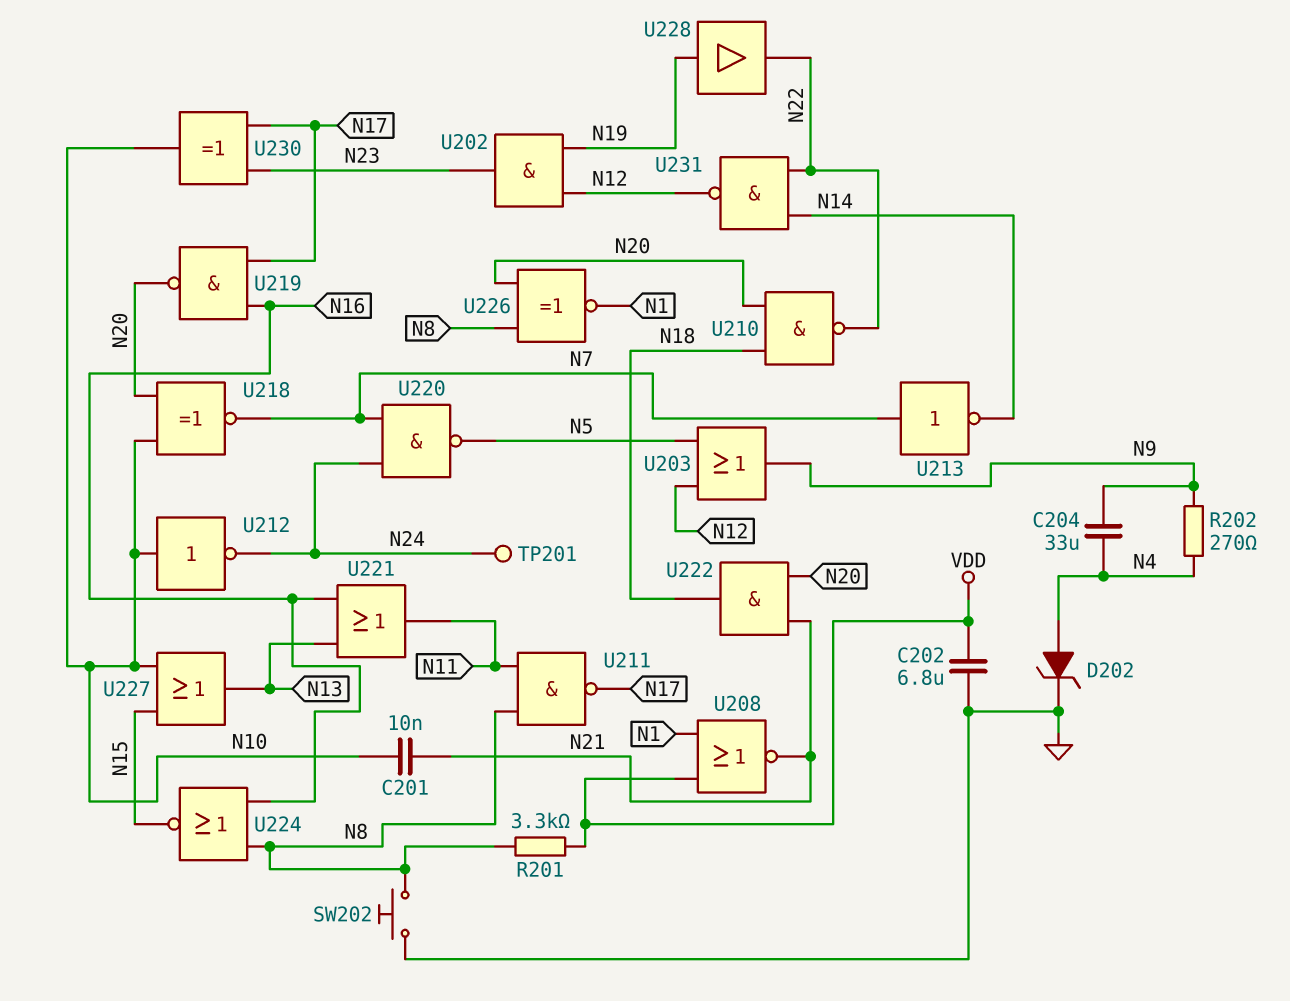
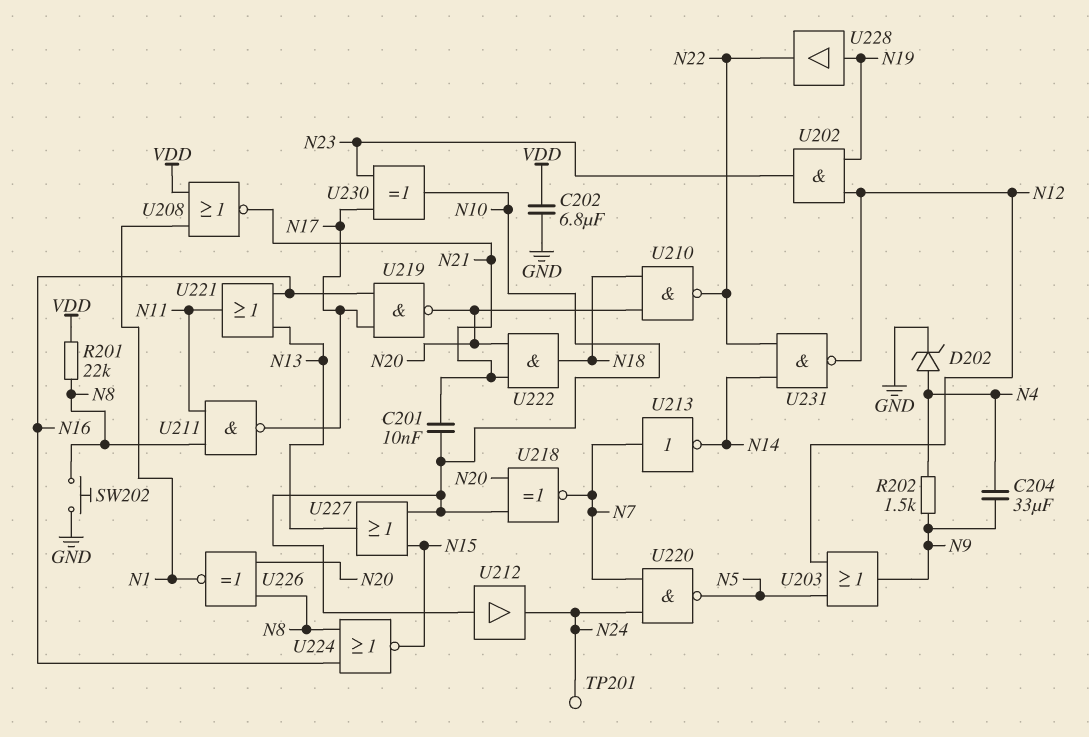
R201: 3.3k (N8, VDD) -> 22k (N8, VDD)
R202: 270 (N4, N9) -> 1.5k (N4, N9)
U212: NOT (in N10, out N24) -> buffer (in N10, out N24)

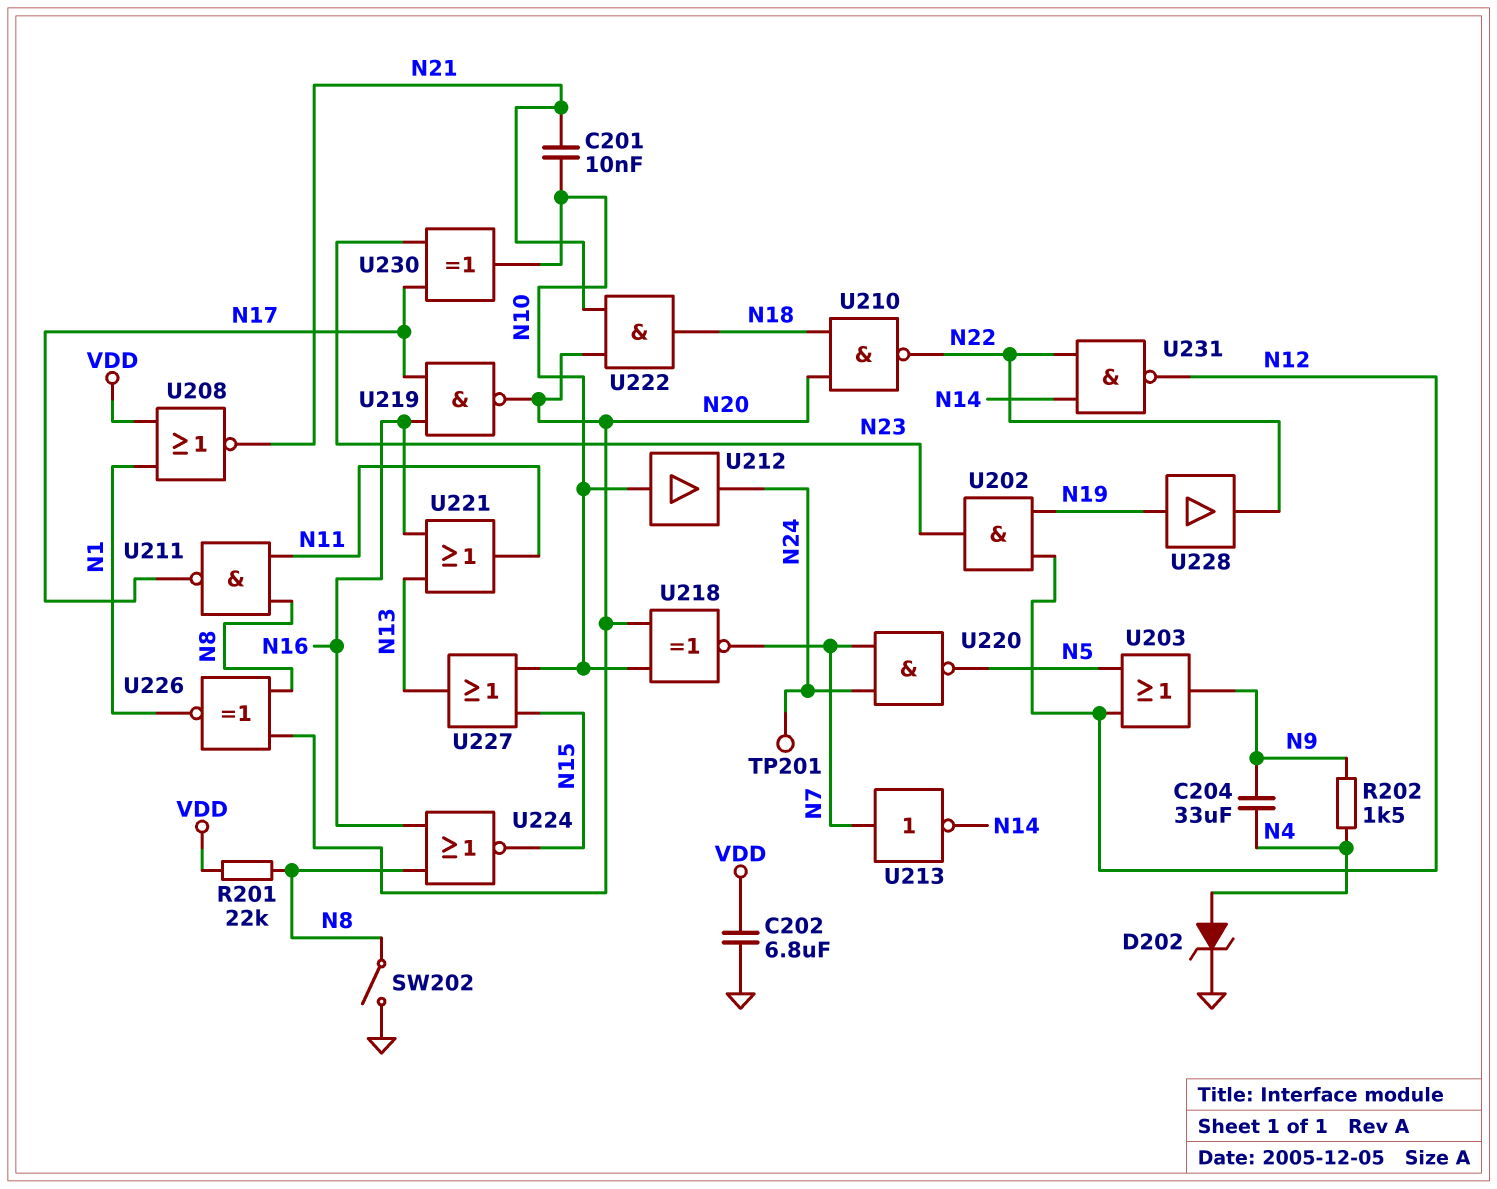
SW202: button (GND, N8) -> switch (GND, N8)

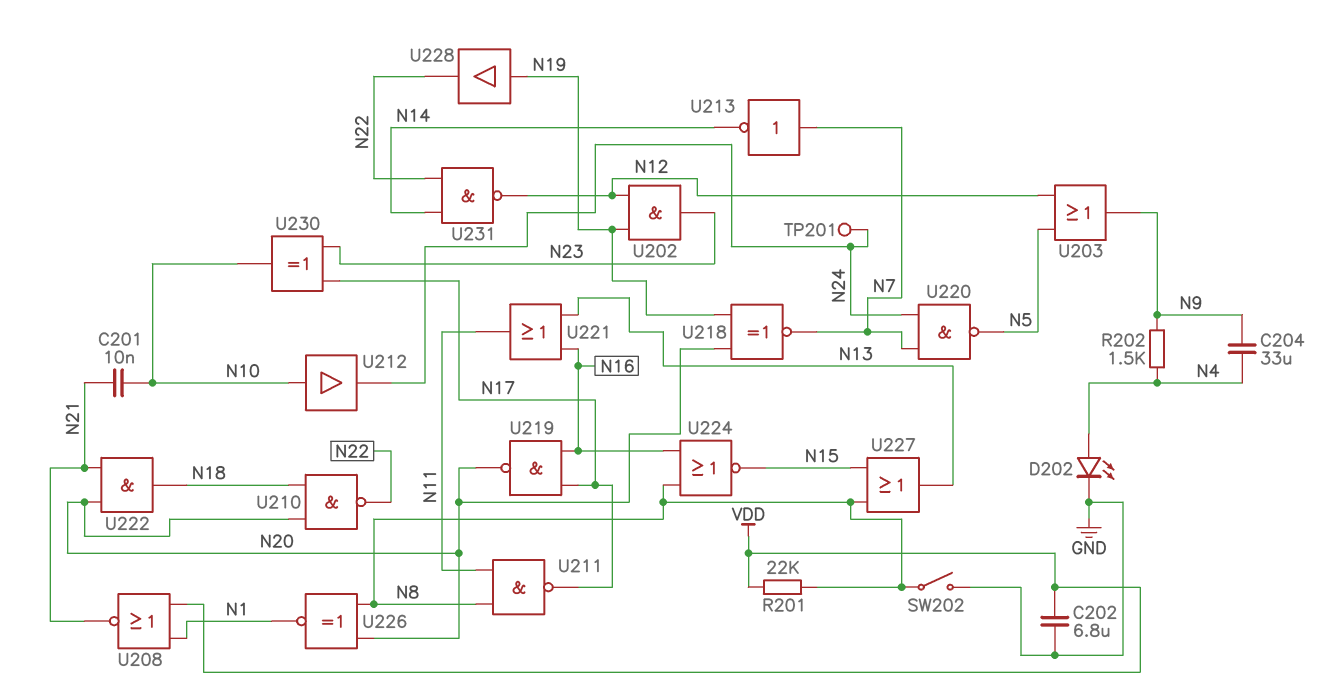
D202: zener (A N4, K GND) -> LED (A N4, K GND)
U218: XNOR (in N10, in N20, out N7) -> XNOR (in N19, in N20, out N7)
U227: OR (in N10, in N15, out N13) -> OR (in N8, in N15, out N13)

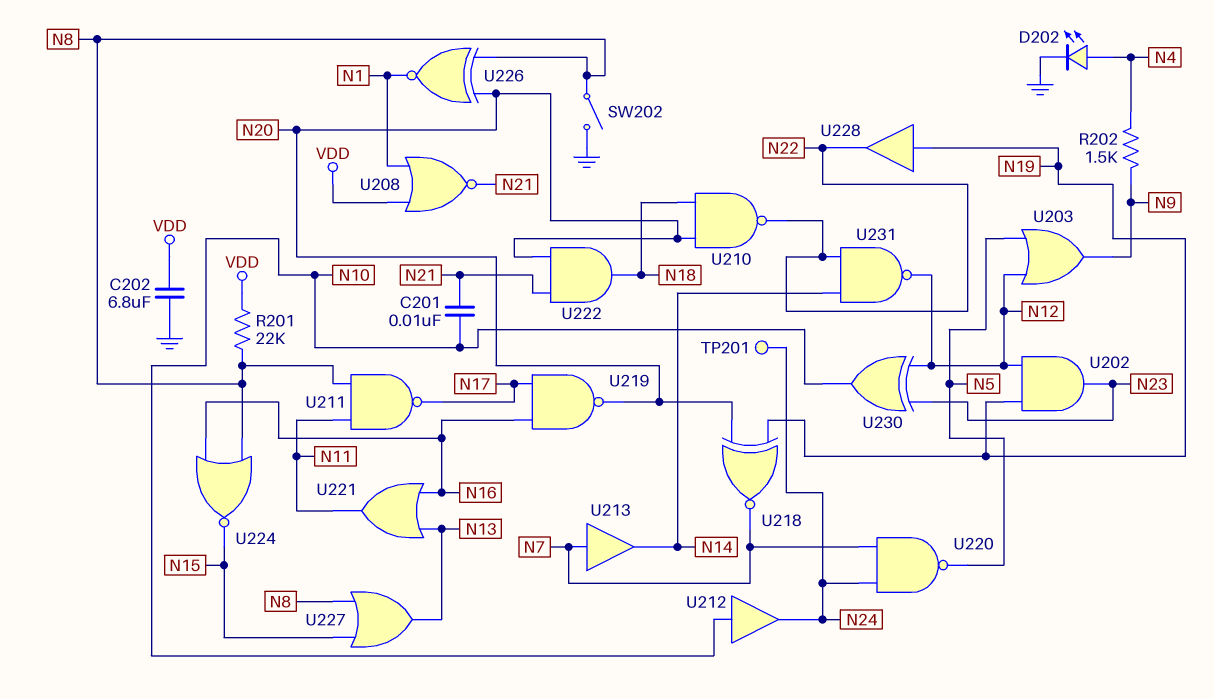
C204: 33uF (N4, N9) -> none
U213: NOT (in N7, out N14) -> buffer (in N7, out N14)
U230: XOR (in N17, in N23, out N10) -> XOR (in N12, in N23, out N10)

